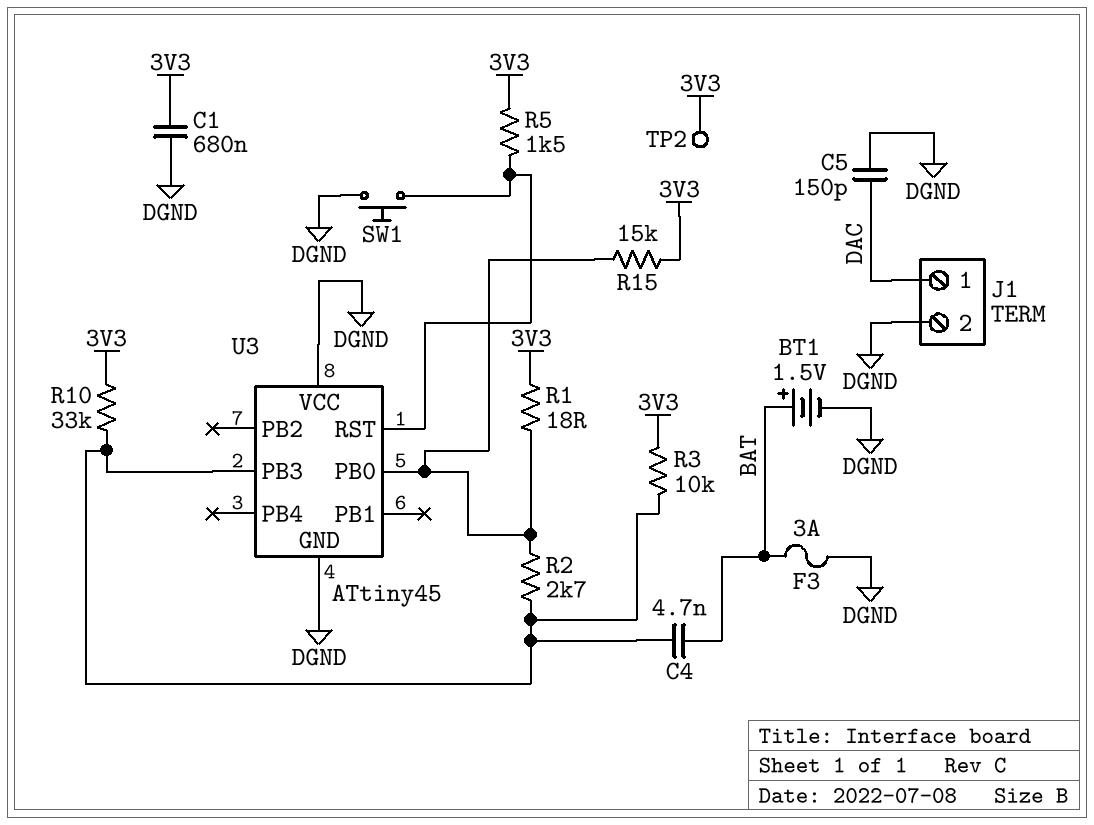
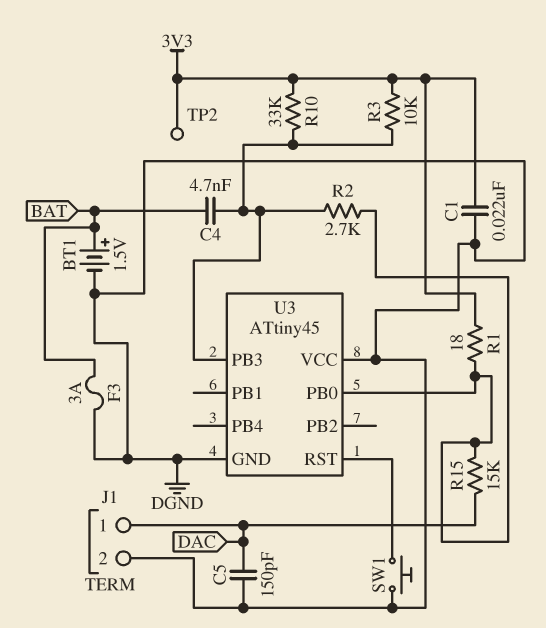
C1: 680nF (3V3, DGND) -> 22nF (3V3, DGND)
R5: 1.5k (3V3, U3/RST) -> none
R15: 15k (3V3, U3/PB0) -> 15k (DAC, U3/PB0)

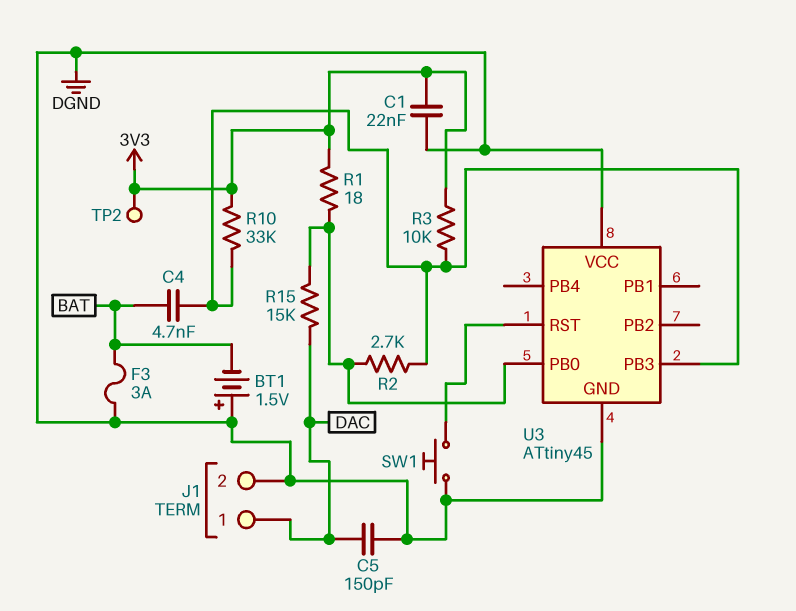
BT1: 1.5V (plus BAT, minus DGND) -> 1.5V (plus DGND, minus BAT)

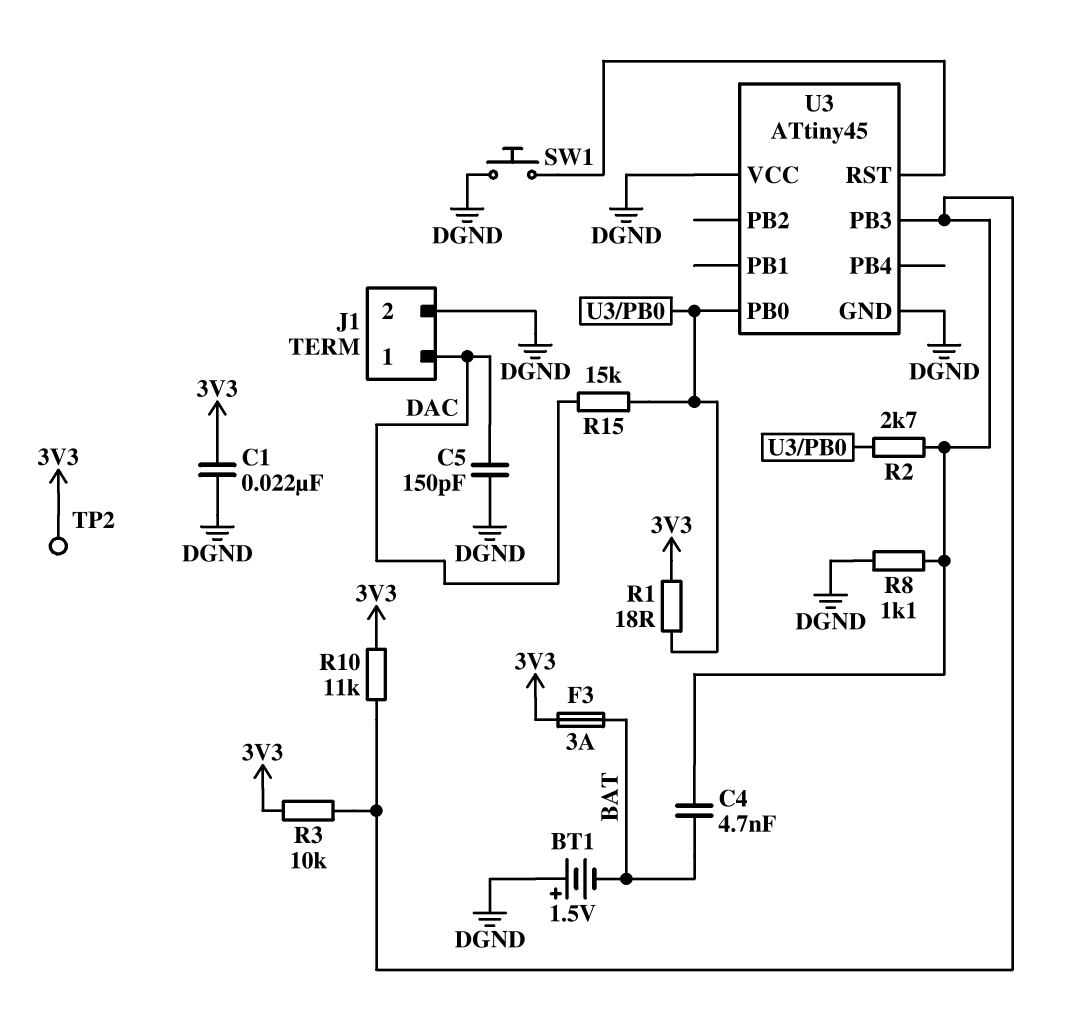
F3: 3A (BAT, DGND) -> 3A (3V3, BAT)
R8: none -> 1.1k (DGND, U3/PB3)
R10: 33k (3V3, U3/PB3) -> 11k (3V3, U3/PB3)

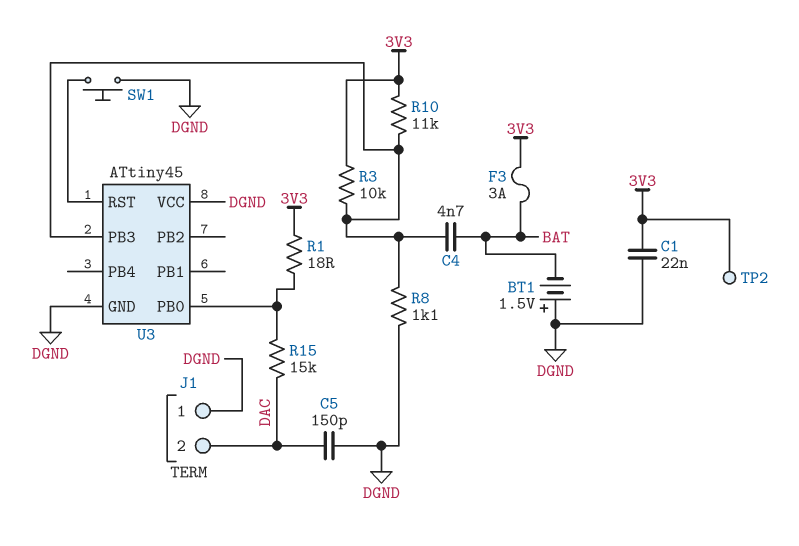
J1 pin 1: DAC -> DGND
J1 pin 2: DGND -> DAC
R2: 2.7k (U3/PB0, U3/PB3) -> none

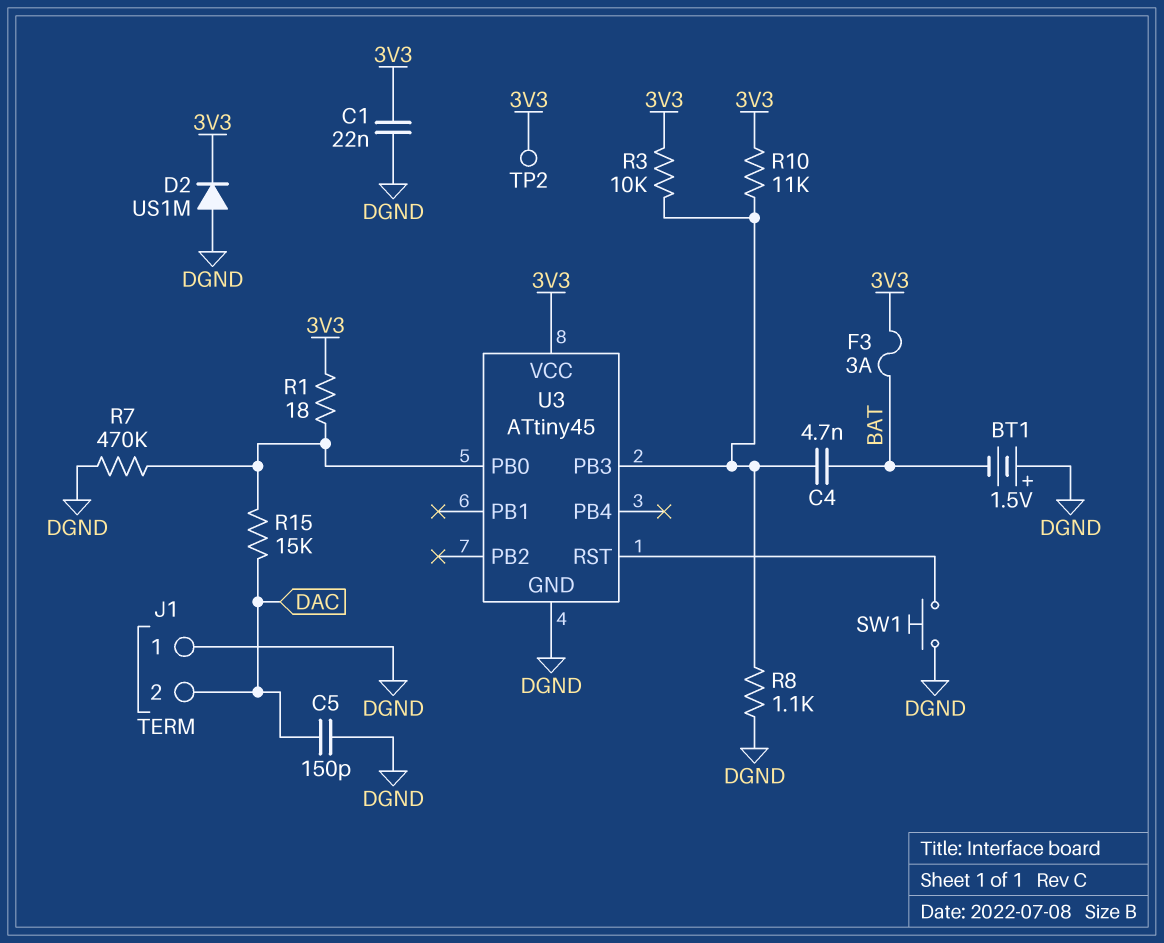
D2: none -> diode US1M (A DGND, K 3V3)
R7: none -> 470k (DGND, U3/PB0)
U3 pin VCC: DGND -> 3V3

